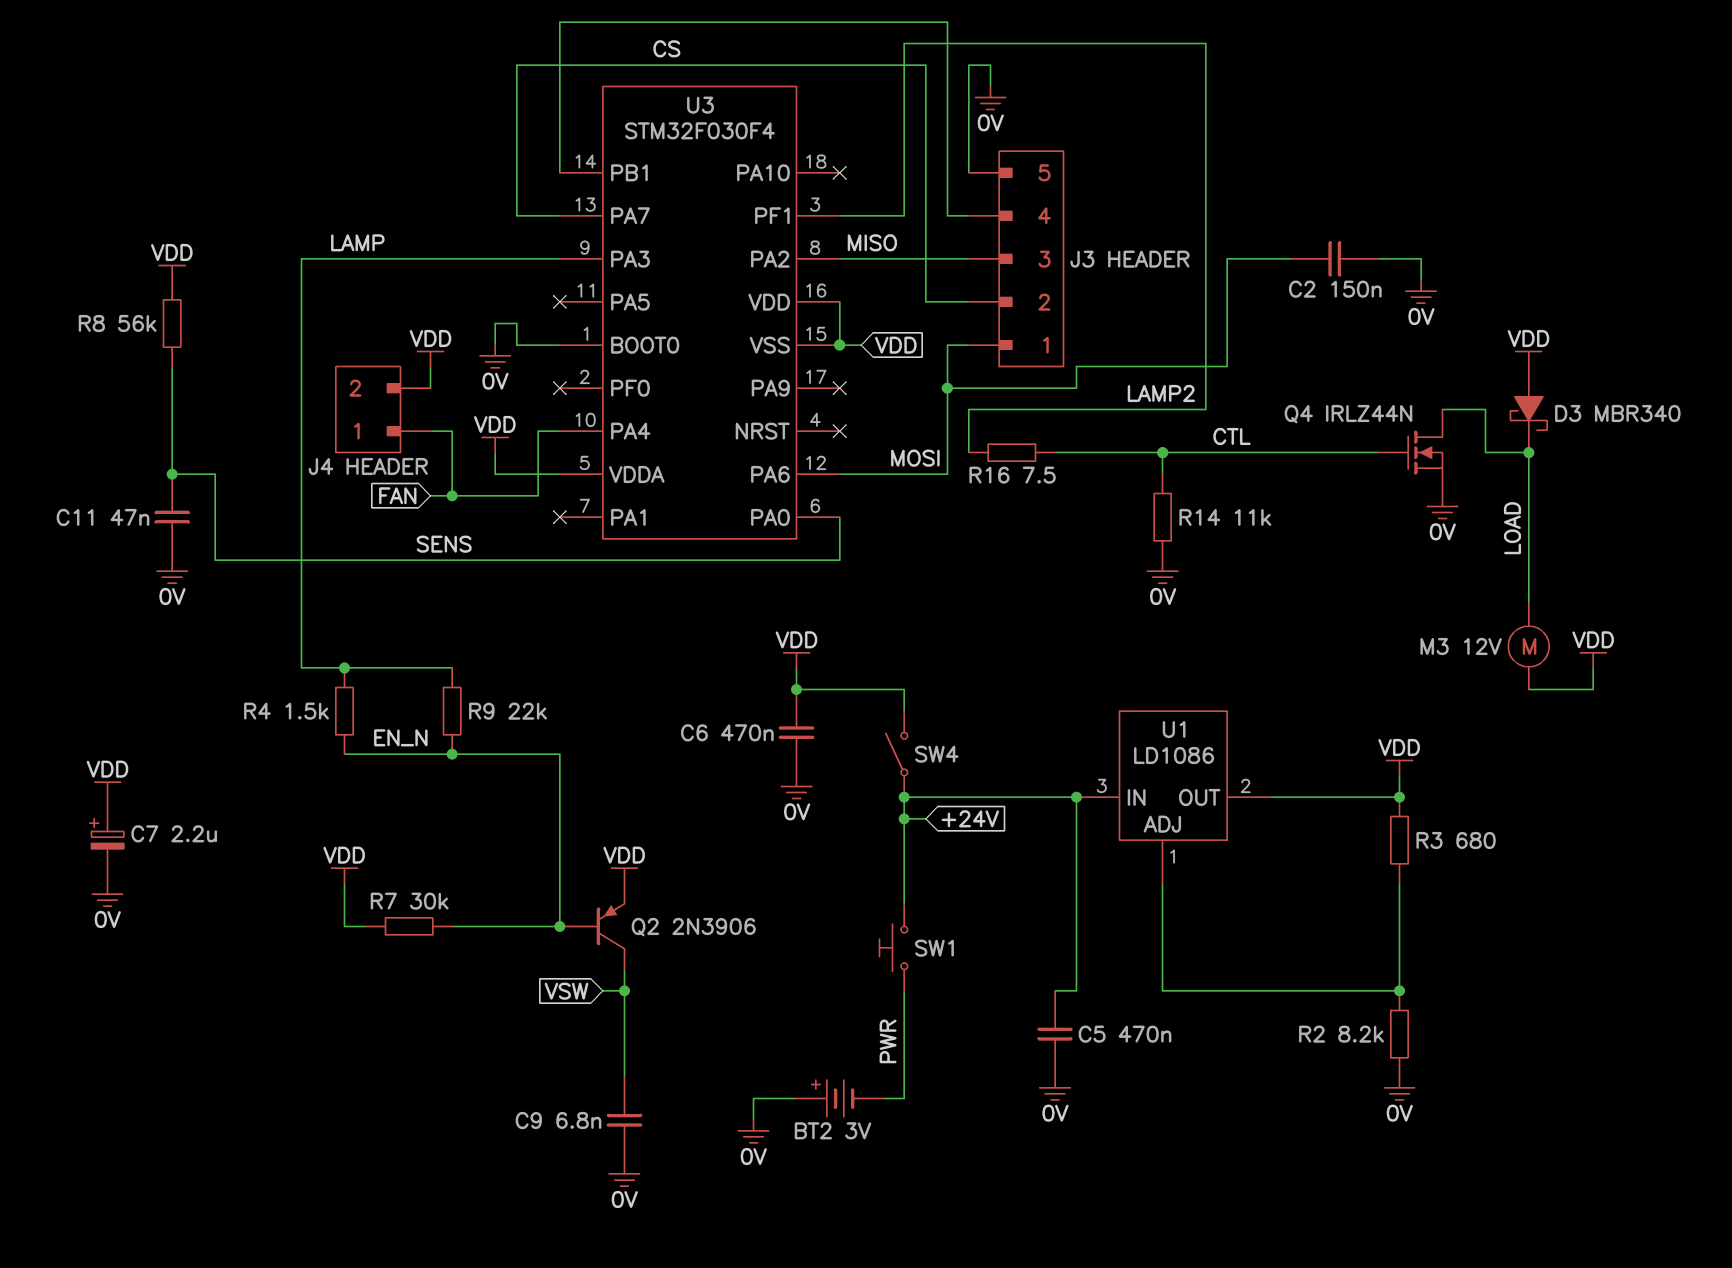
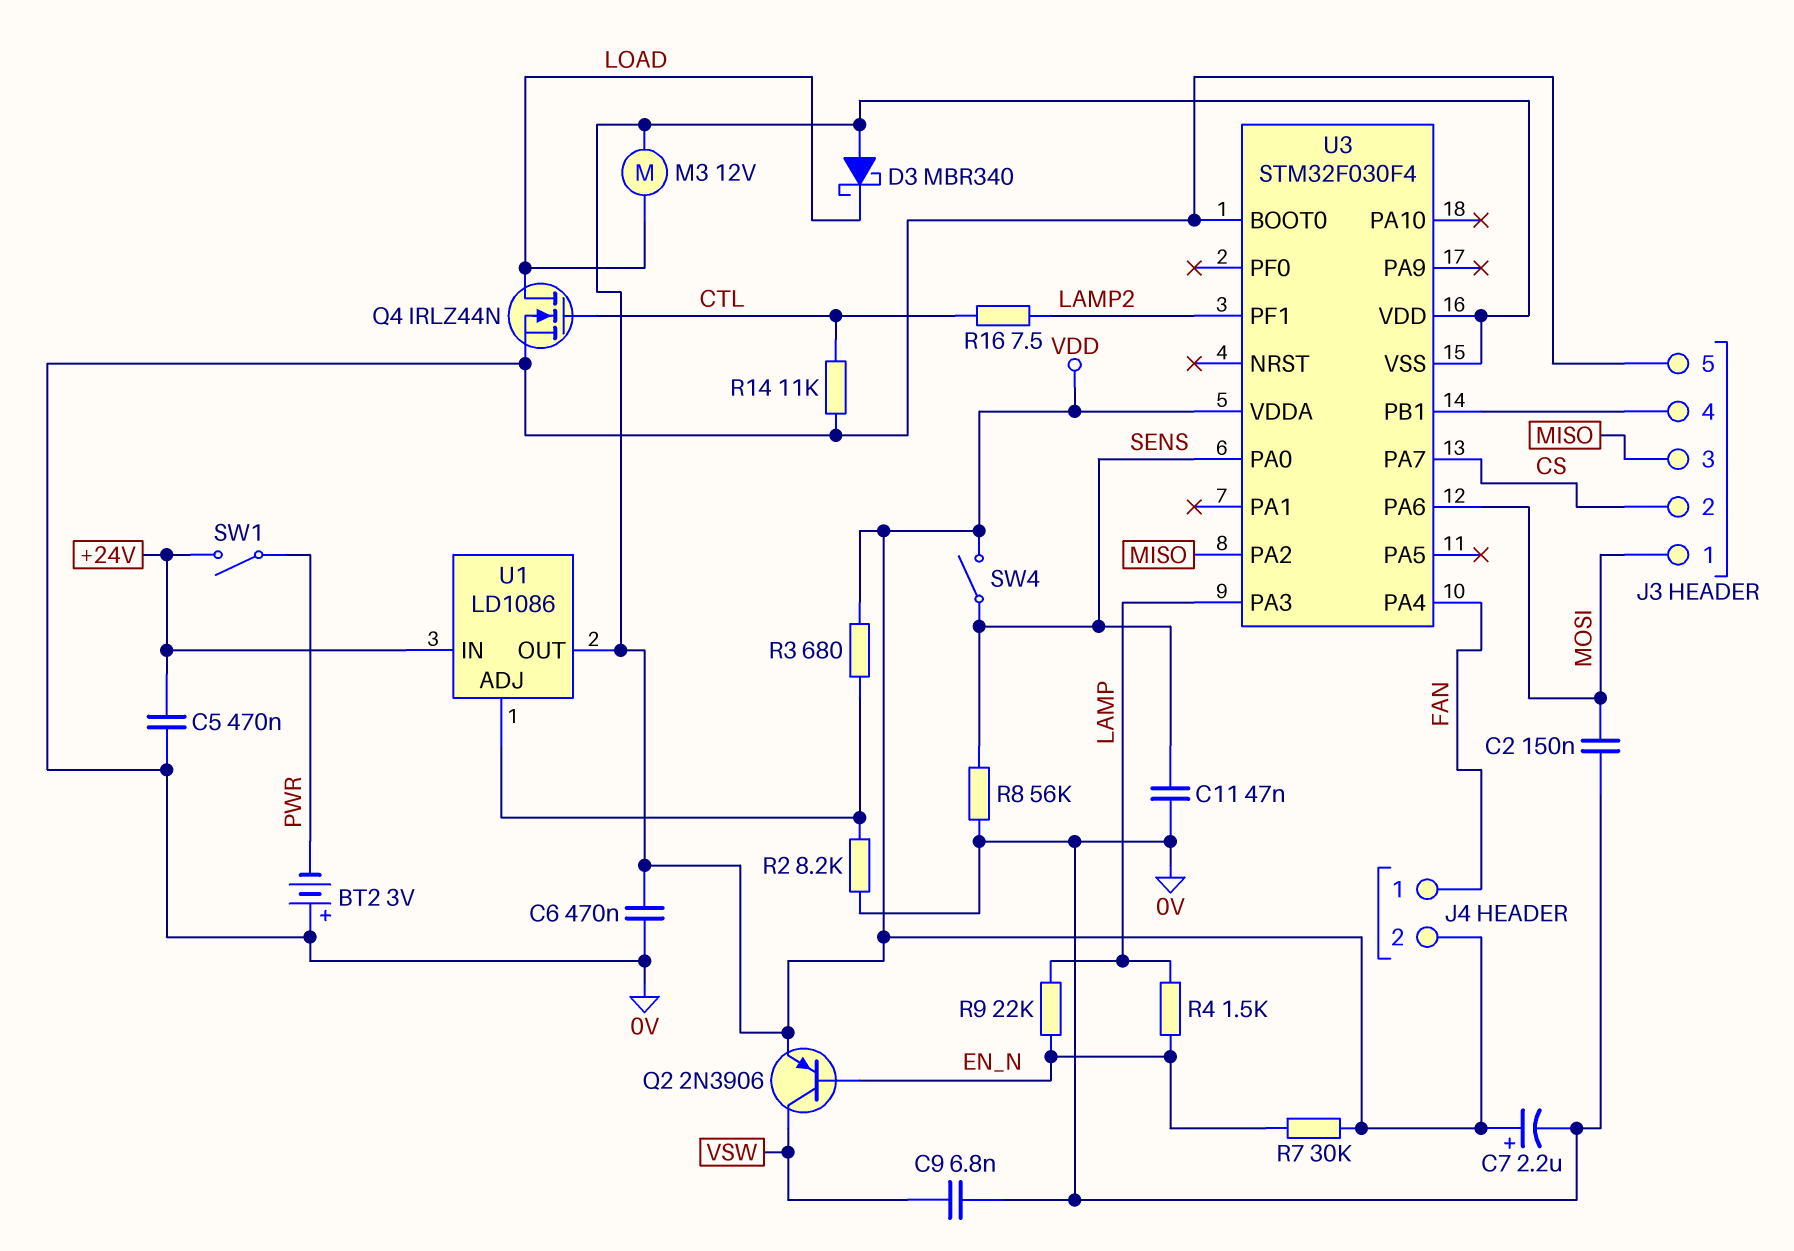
R8: 56k (SENS, VDD) -> 56k (0V, SENS)
SW1: button (+24V, PWR) -> switch (+24V, PWR)
SW4: switch (+24V, VDD) -> switch (SENS, VDD)

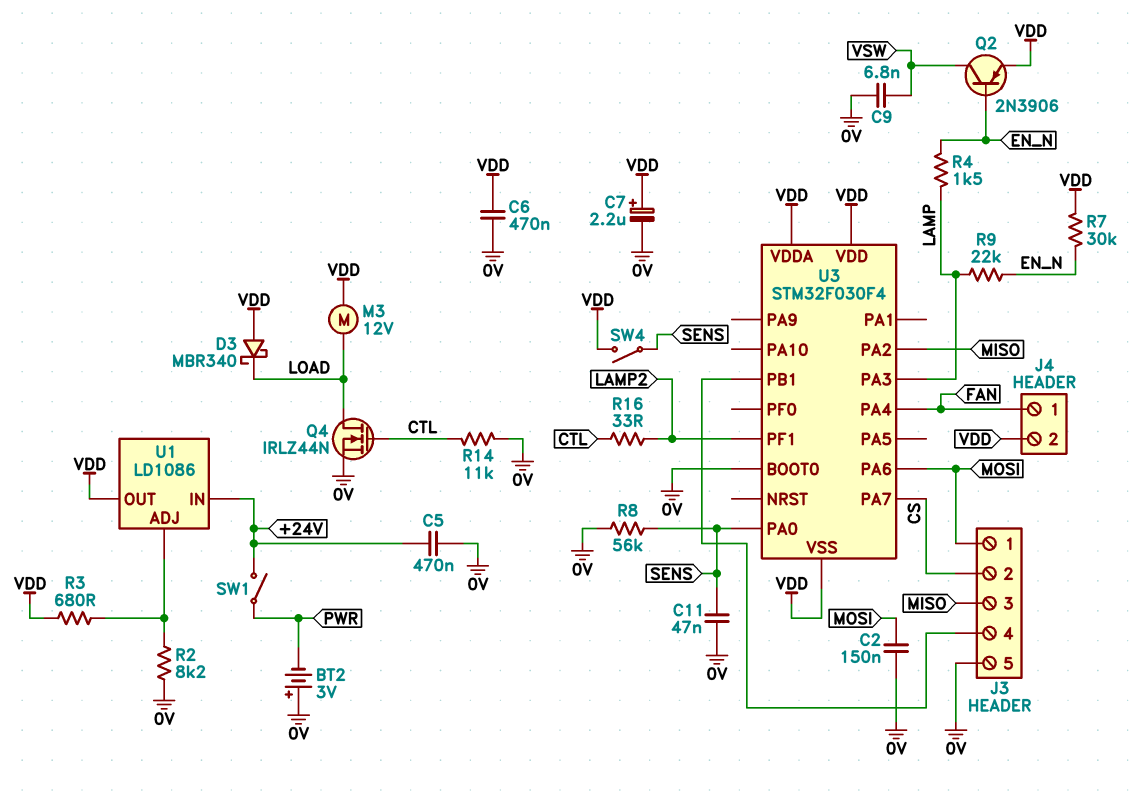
R16: 7.5 (CTL, LAMP2) -> 33 (CTL, LAMP2)

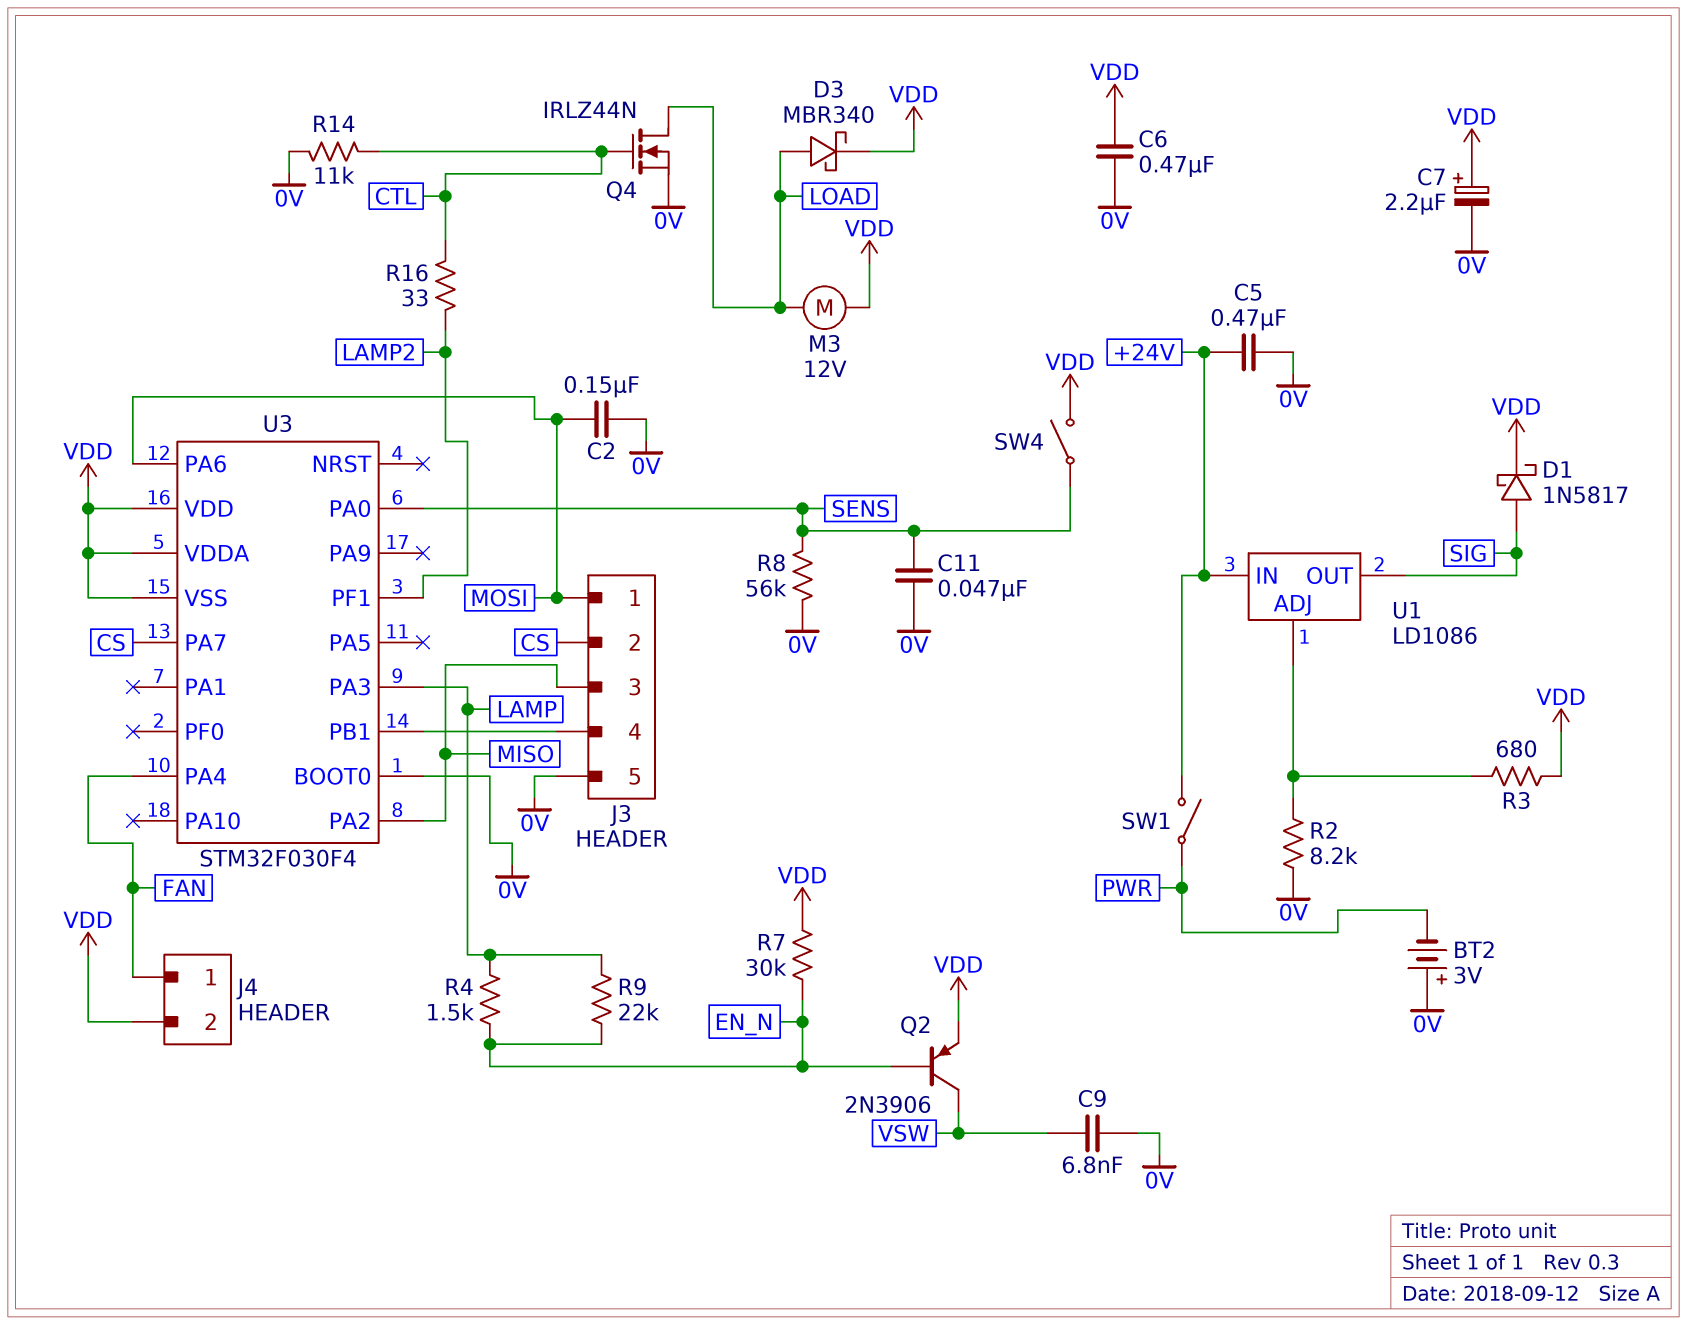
D1: none -> schottky 1N5817 (A SIG, K VDD)
D3: schottky MBR340 (A VDD, K LOAD) -> schottky MBR340 (A LOAD, K VDD)
U1 pin OUT: VDD -> SIG

